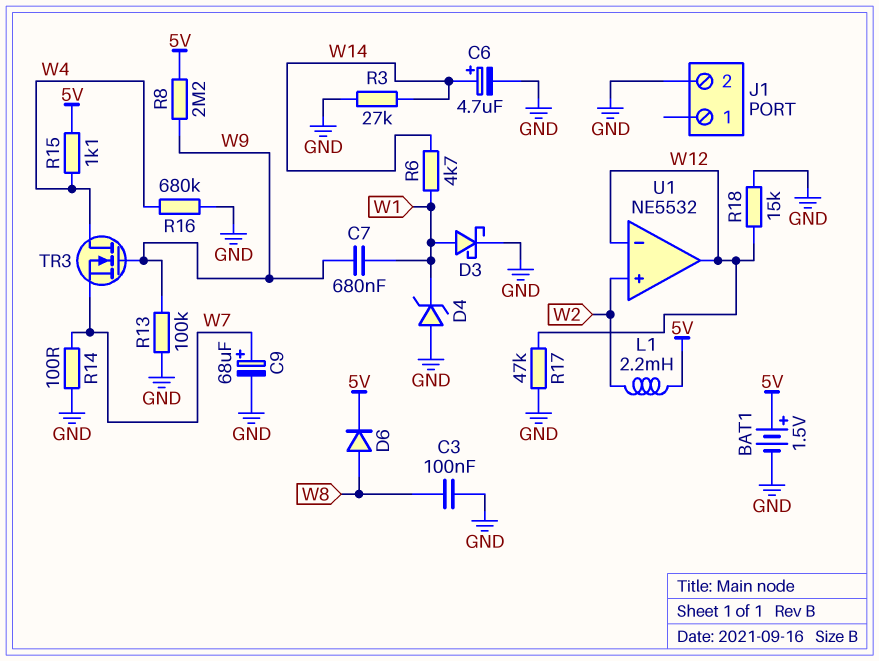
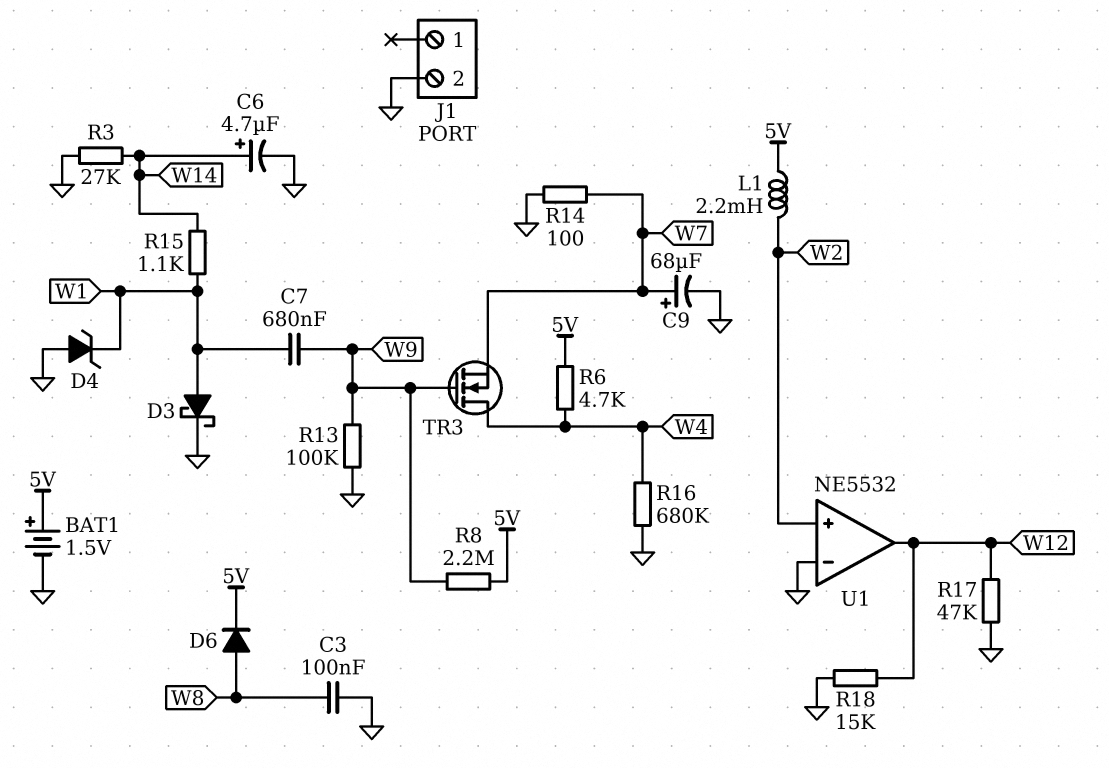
R6: 4.7k (W1, W14) -> 4.7k (5V, W4)
R15: 1.1k (5V, W4) -> 1.1k (W1, W14)
U1 pin in-: W12 -> GND

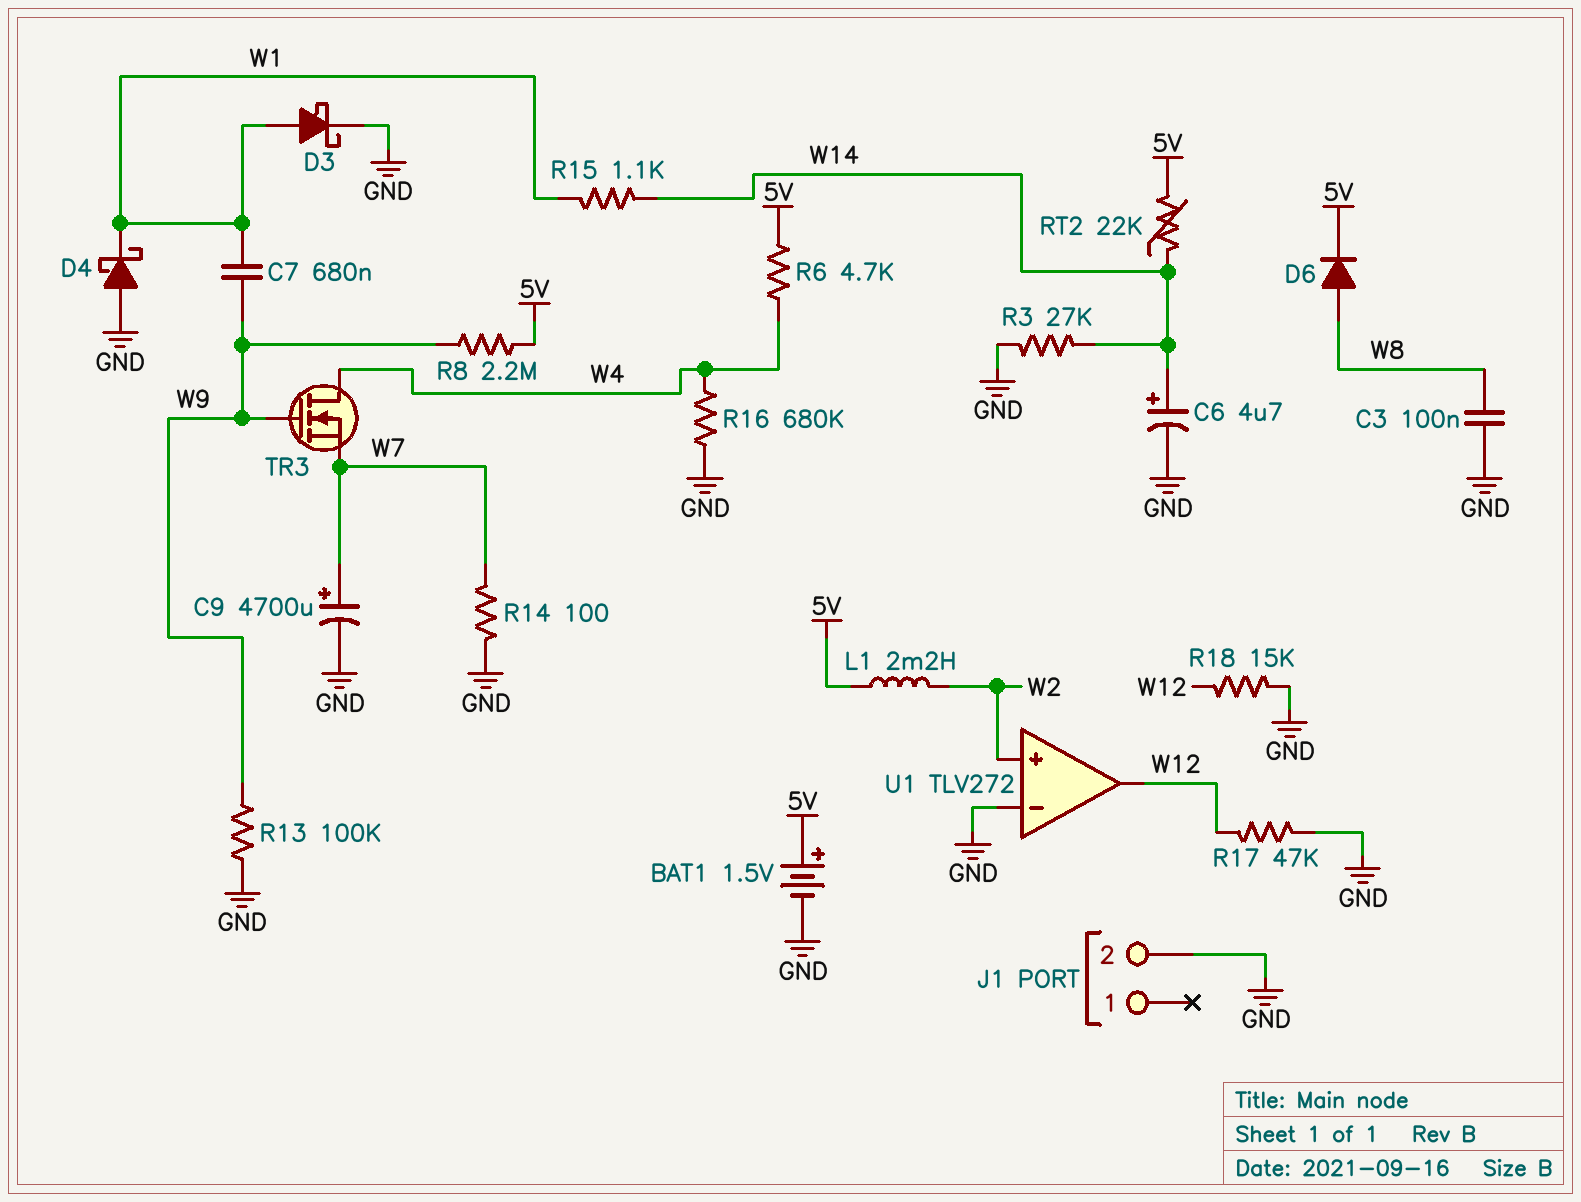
C9: 68uF (plus W7, minus GND) -> 4700uF (plus W7, minus GND)
D4: zener (A GND, K W1) -> schottky (A GND, K W1)
RT2: none -> 22k (5V, W14)
U1: NE5532 -> TLV272

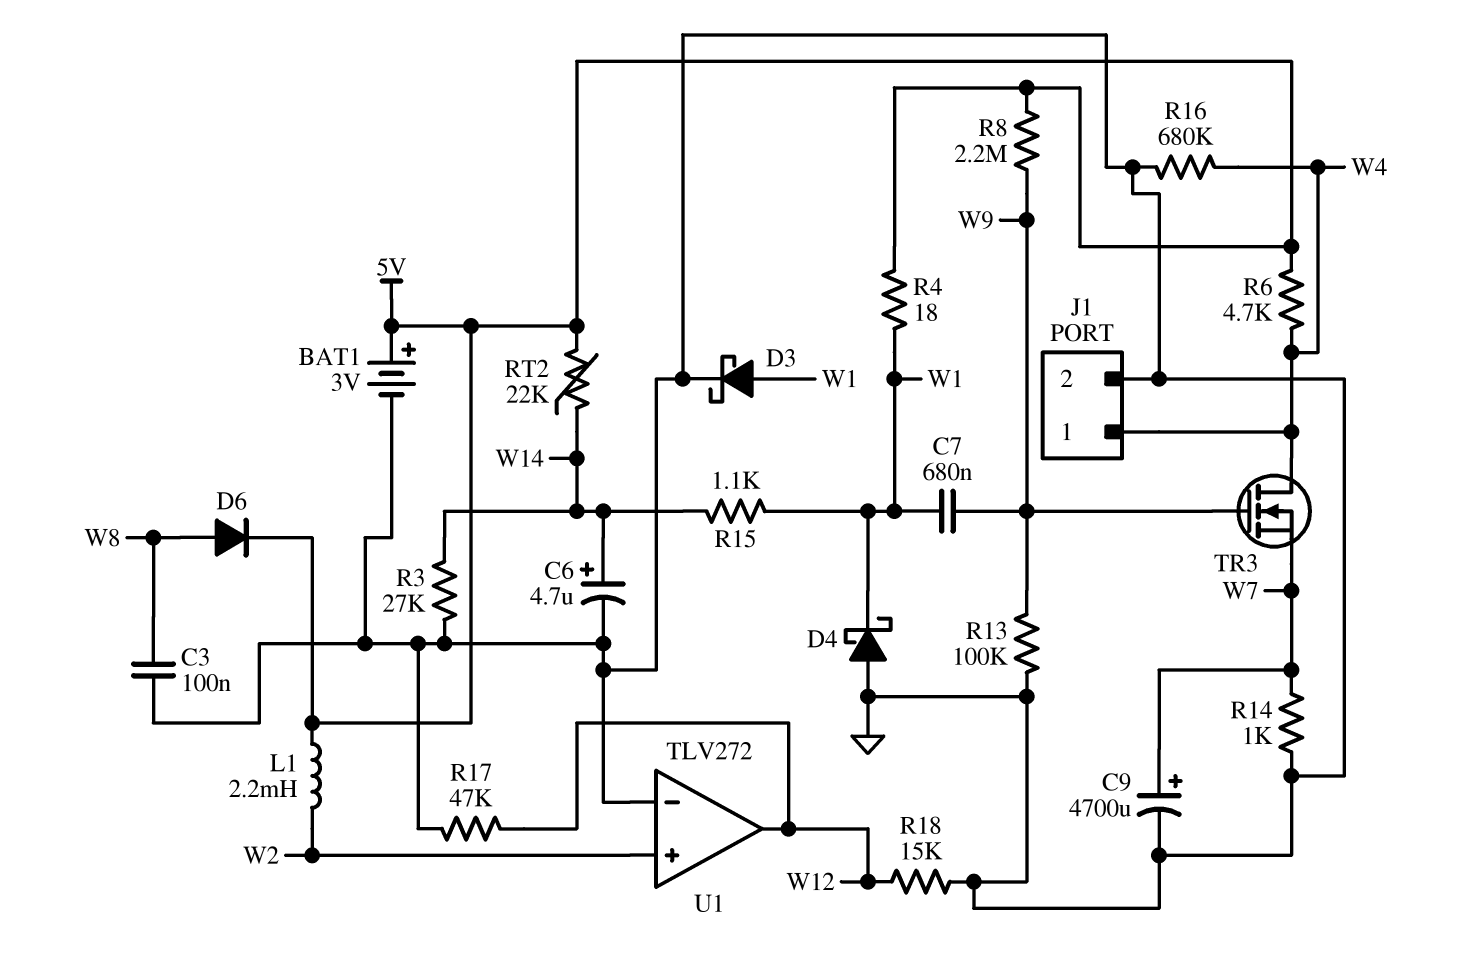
BAT1: 1.5V (plus 5V, minus GND) -> 3V (plus 5V, minus GND)
J1 pin 1: none -> W4
R4: none -> 18 (5V, W1)
R14: 100 (GND, W7) -> 1k (GND, W7)

